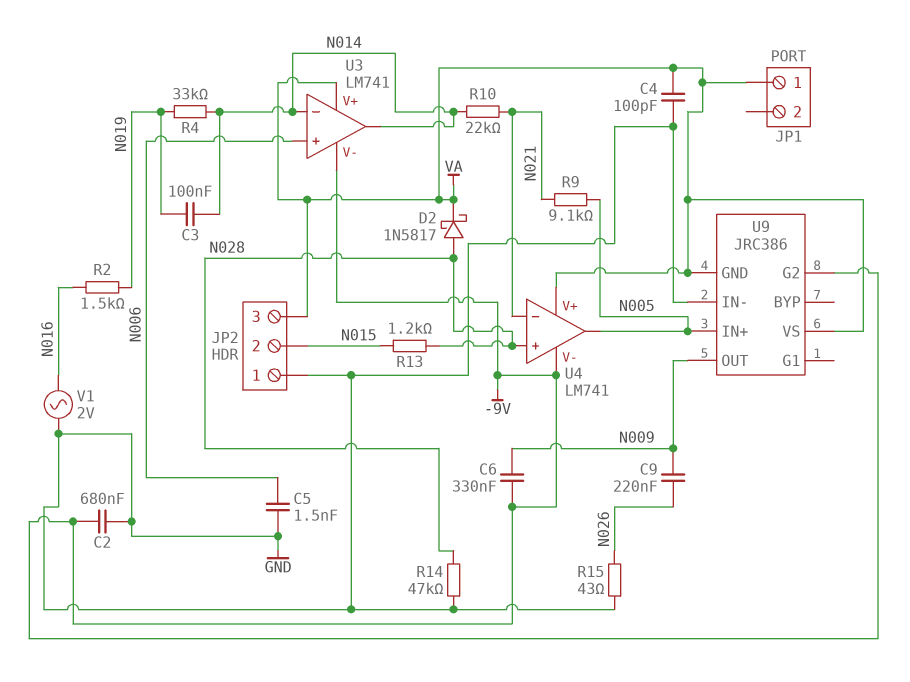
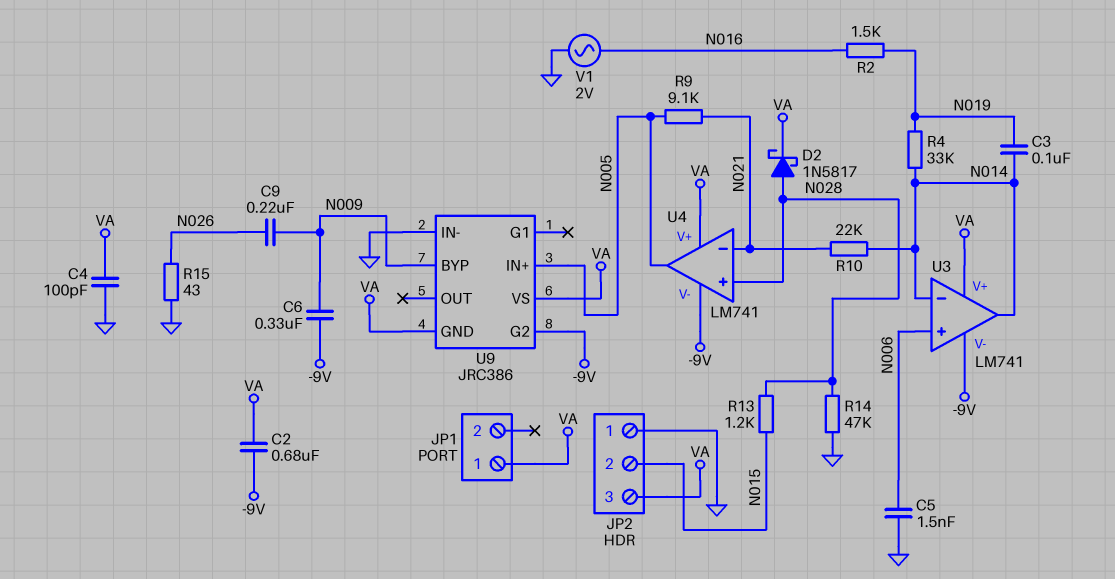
C2: 680nF (-9V, GND) -> 680nF (-9V, VA)
U9 pin BYP: none -> N009
U9 pin OUT: N009 -> none

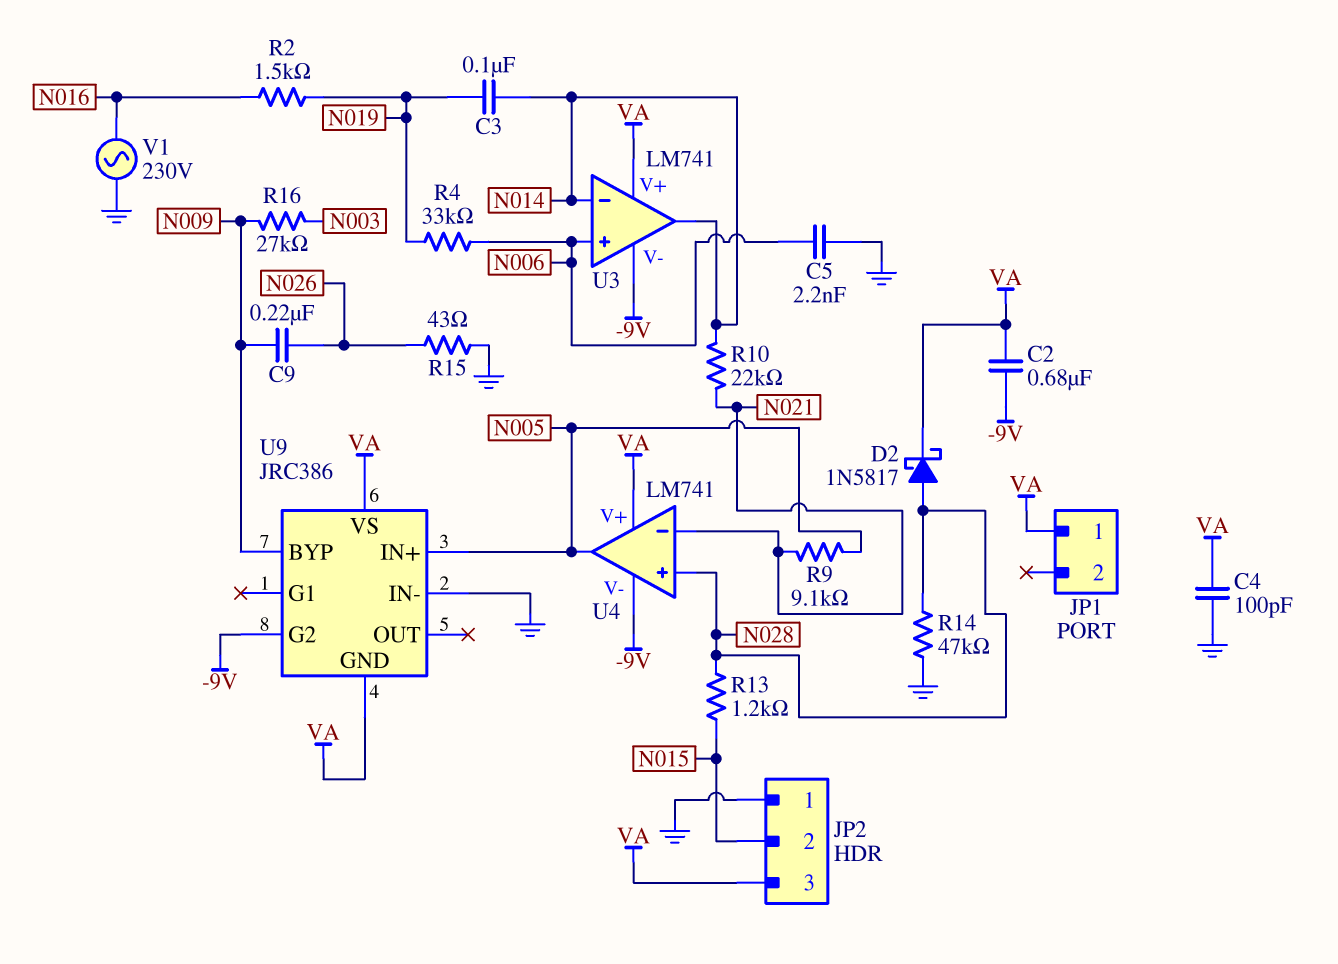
C5: 1.5nF (GND, N006) -> 2.2nF (GND, N006)
C6: 330nF (-9V, N009) -> none
R4: 33k (N014, N019) -> 33k (N006, N019)
R16: none -> 27k (N003, N009)
V1: AC 2V (GND, N016) -> AC 230V (GND, N016)

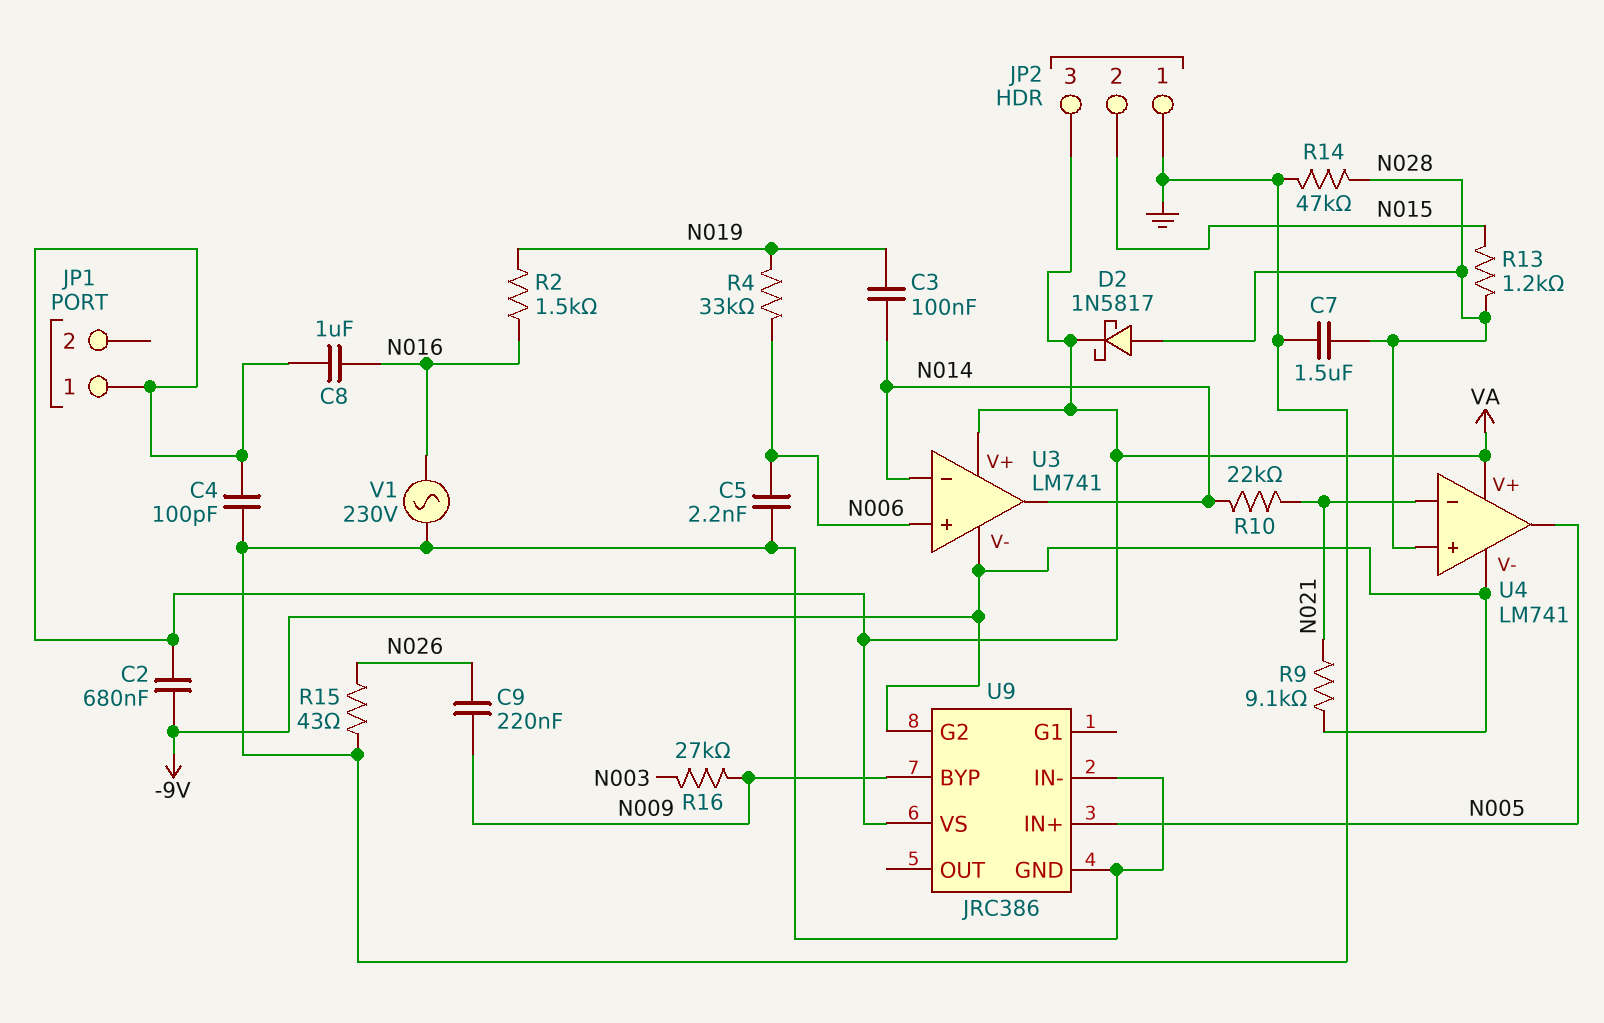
C7: none -> 1.5uF (GND, N028)
C8: none -> 1uF (N016, VA)
R9: 9.1k (N005, N021) -> 9.1k (-9V, N021)
U9 pin GND: VA -> GND

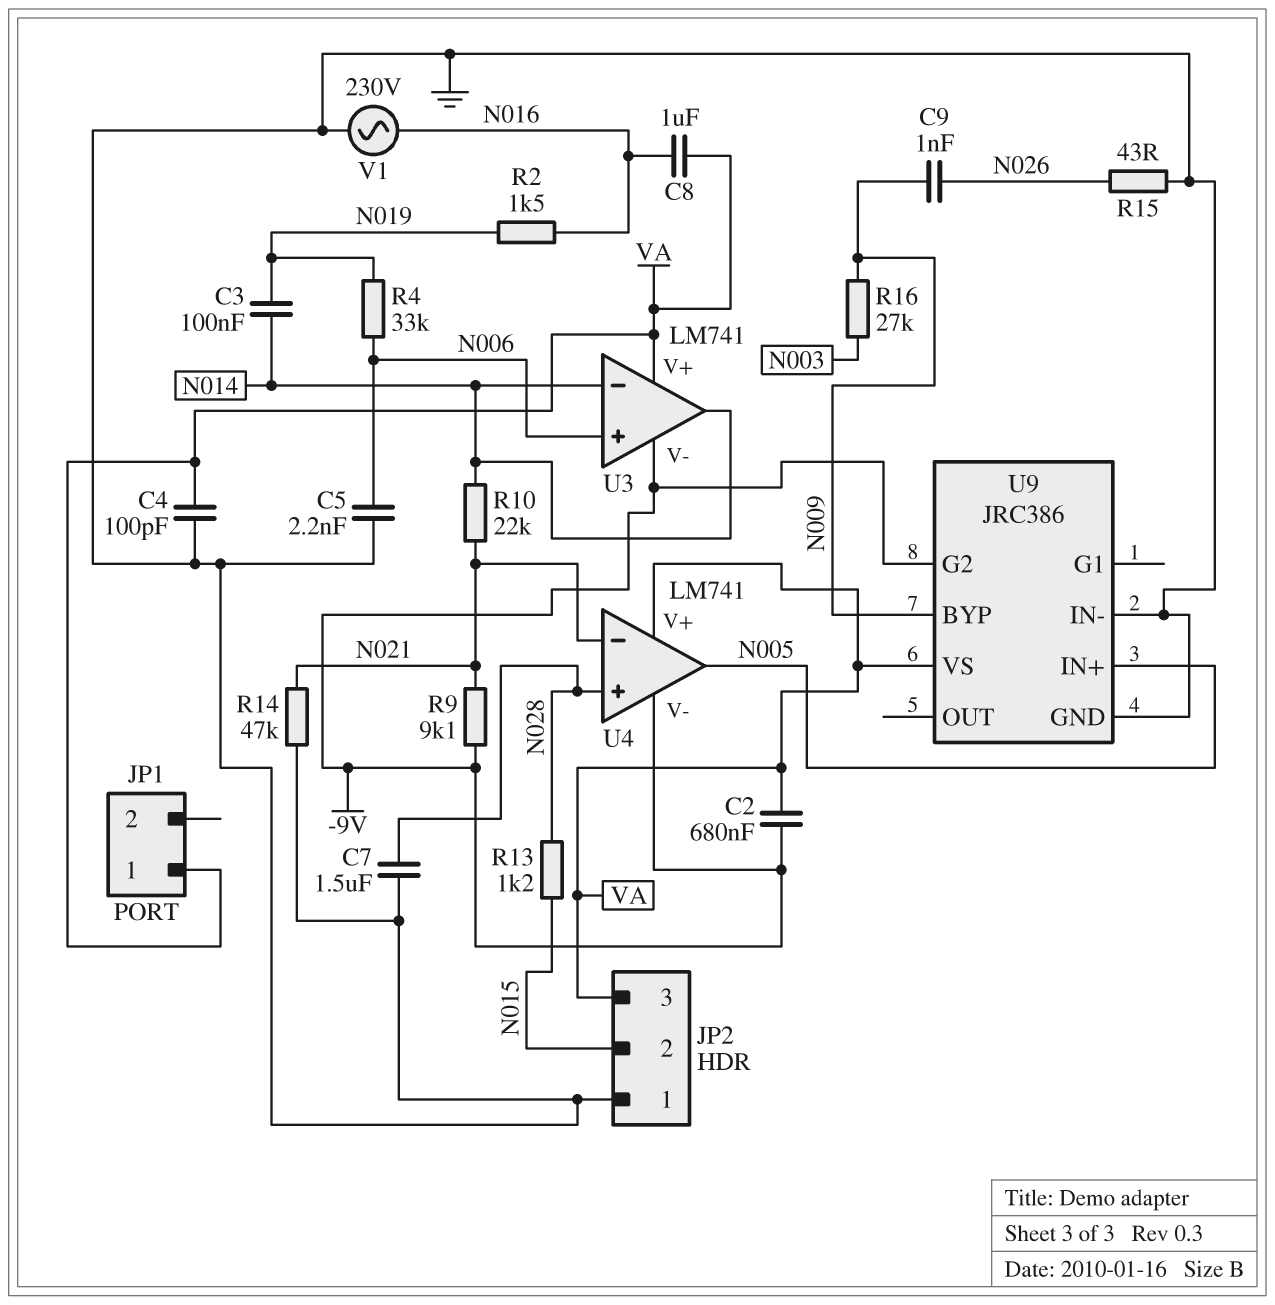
C9: 220nF (N009, N026) -> 1nF (N009, N026)
D2: schottky 1N5817 (A N028, K VA) -> none
R14: 47k (GND, N028) -> 47k (GND, N021)

